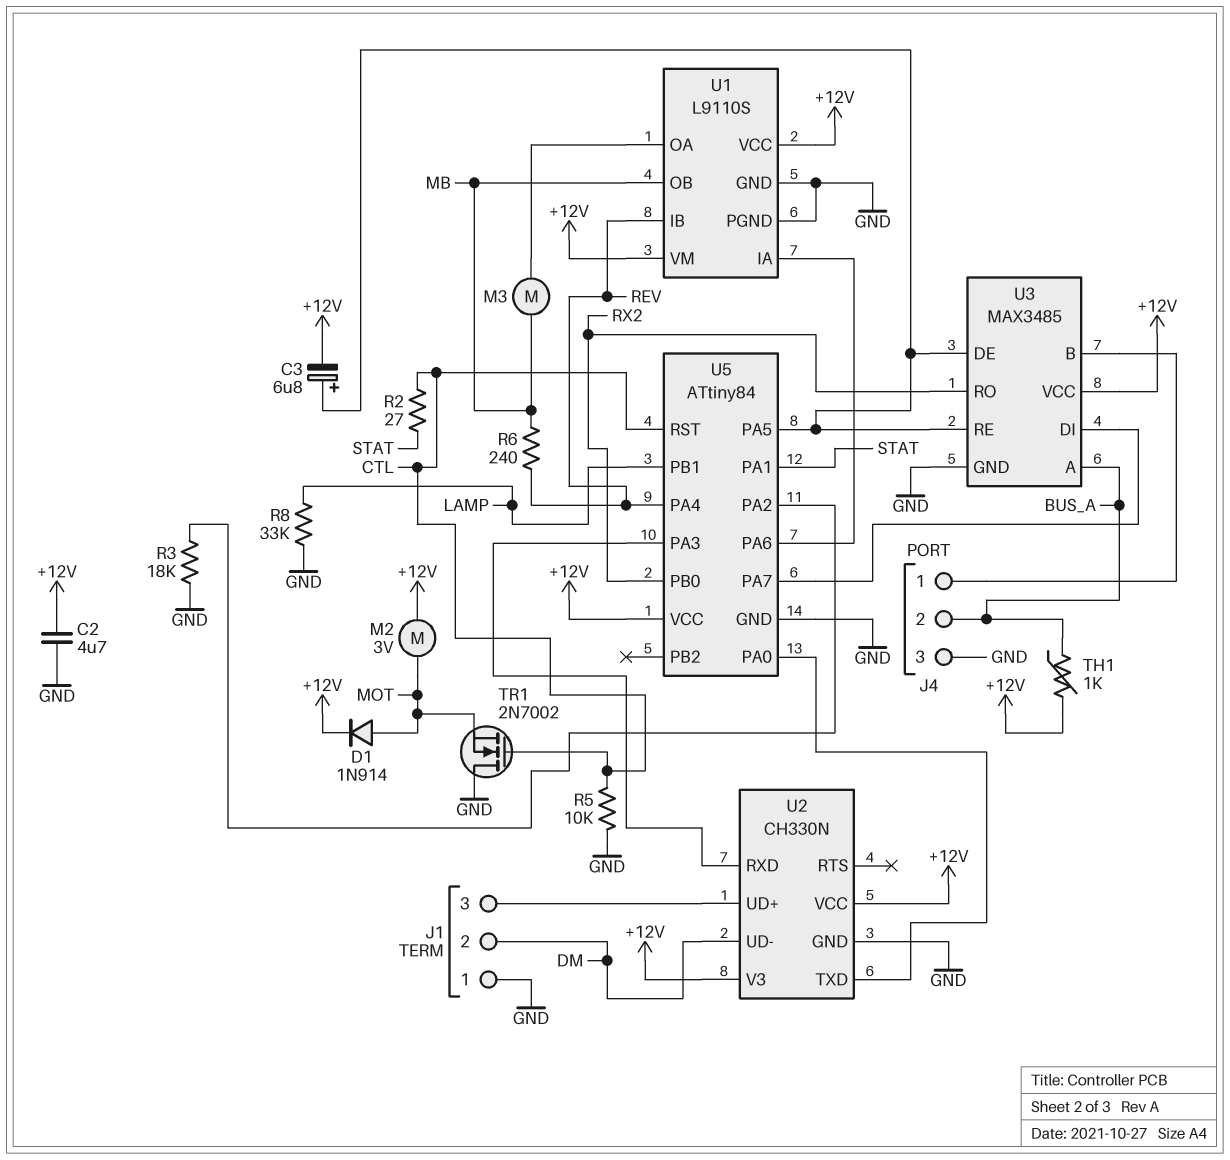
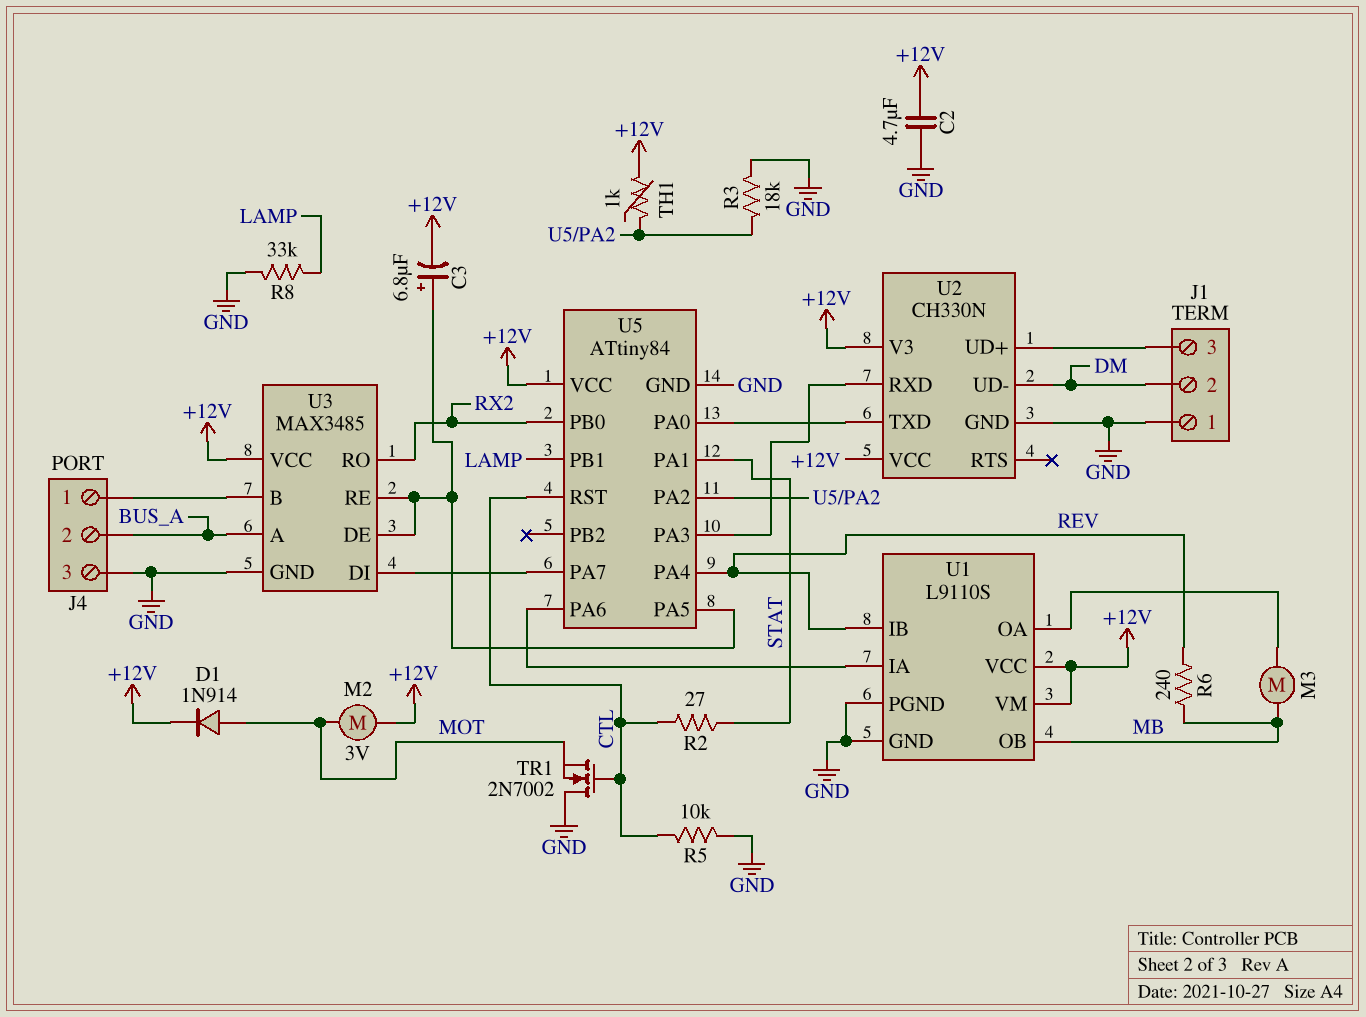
TH1: 1k (+12V, BUS_A) -> 1k (+12V, U5/PA2)

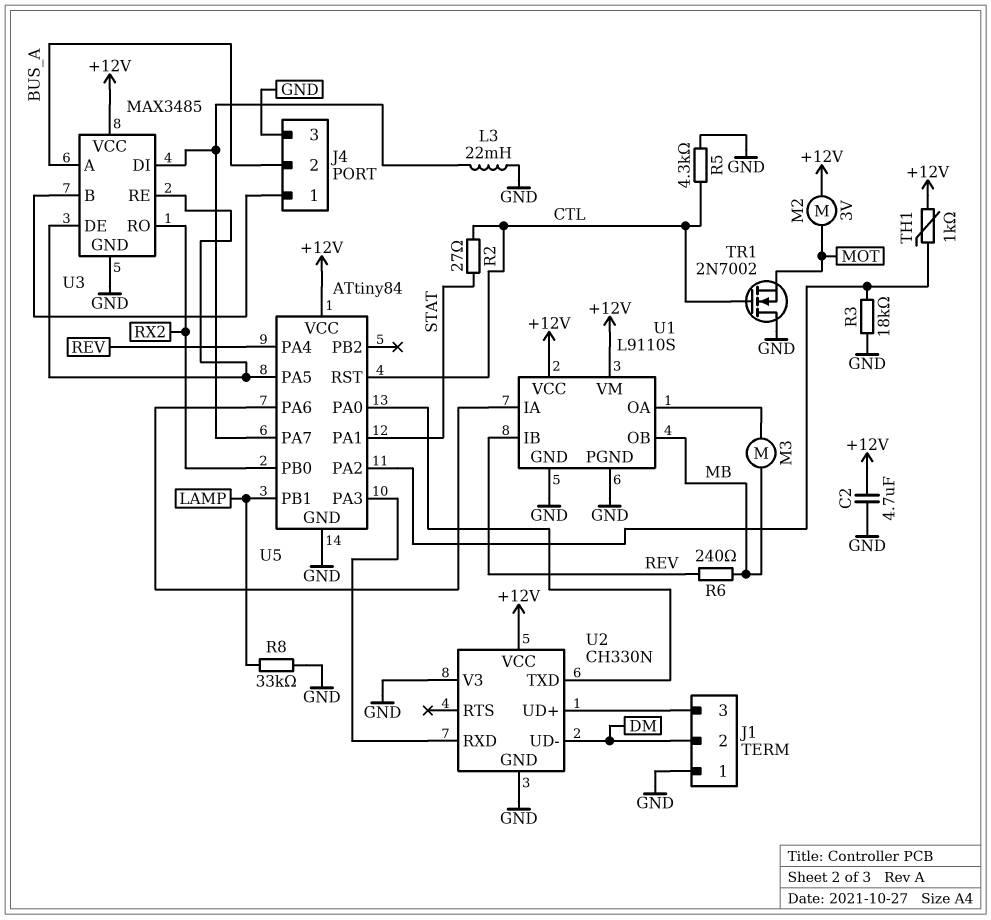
C3: 6.8uF (plus U3/DE, minus +12V) -> none
D1: diode 1N914 (A MOT, K +12V) -> none
L3: none -> 22mH (GND, U3/DI)
R5: 10k (CTL, GND) -> 4.3k (CTL, GND)
U2 pin V3: +12V -> GND

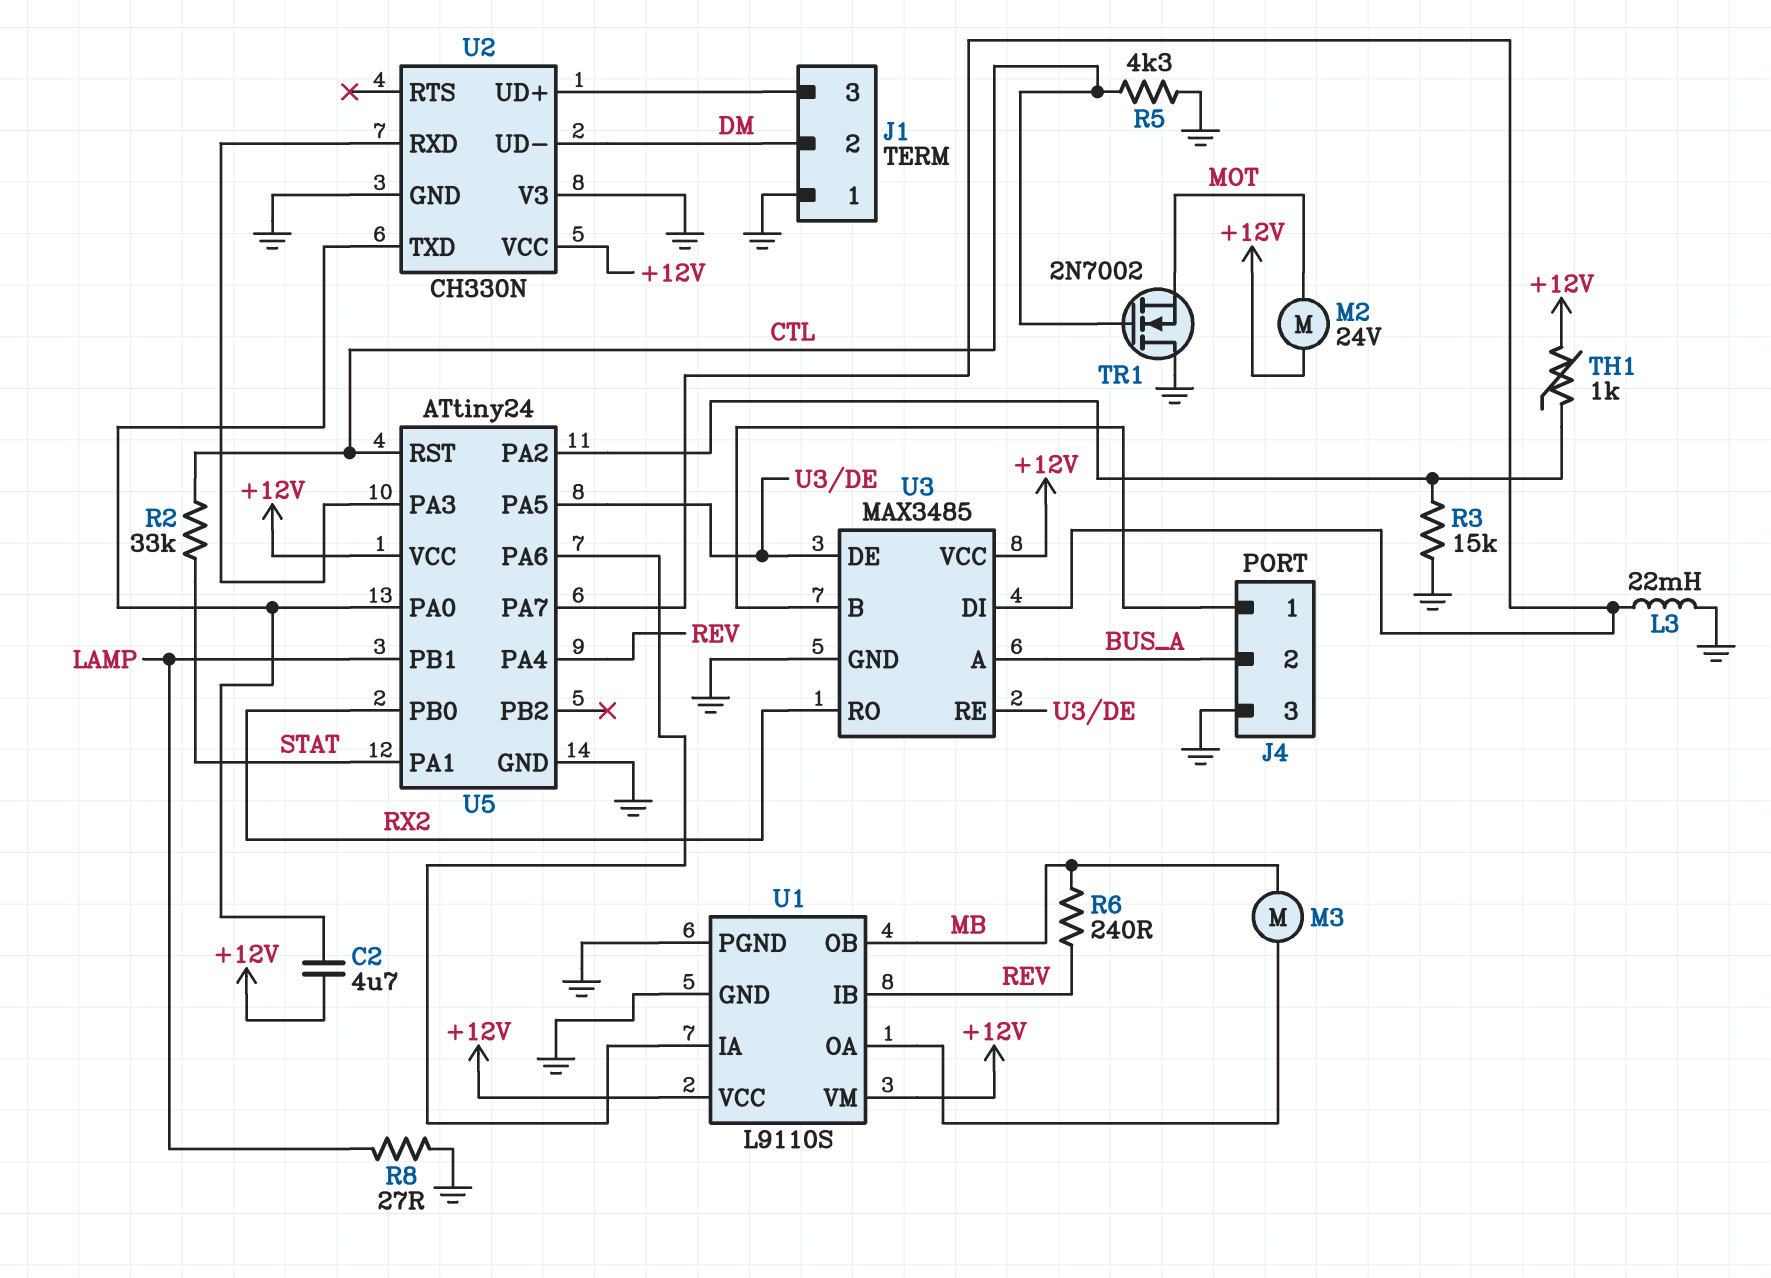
C2: 4.7uF (+12V, GND) -> 4.7uF (+12V, U2/TXD)
M2: motor 3V (+12V, MOT) -> motor 24V (+12V, MOT)
R2: 27 (CTL, STAT) -> 33k (CTL, STAT)
R3: 18k (GND, U5/PA2) -> 15k (GND, U5/PA2)
R8: 33k (GND, LAMP) -> 27 (GND, LAMP)
U5: ATtiny84 -> ATtiny24

